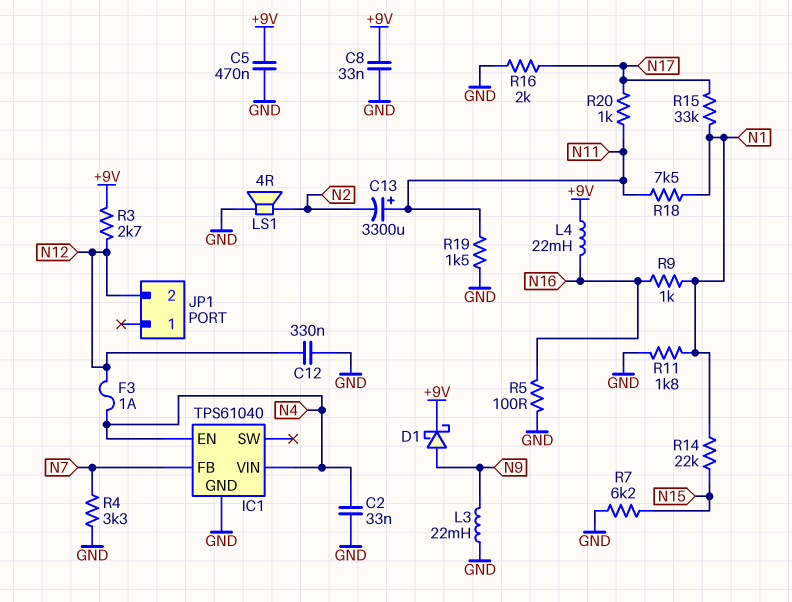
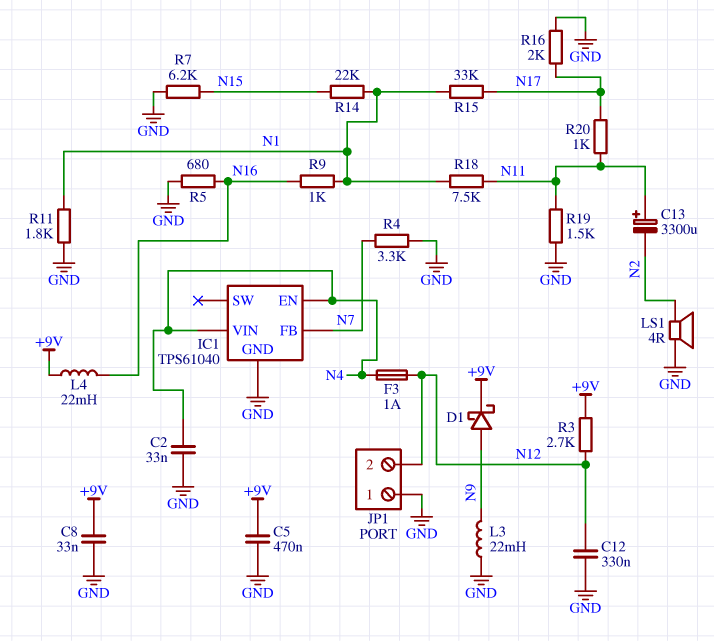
JP1 pin 1: none -> GND
R5: 100 (GND, N16) -> 680 (GND, N16)

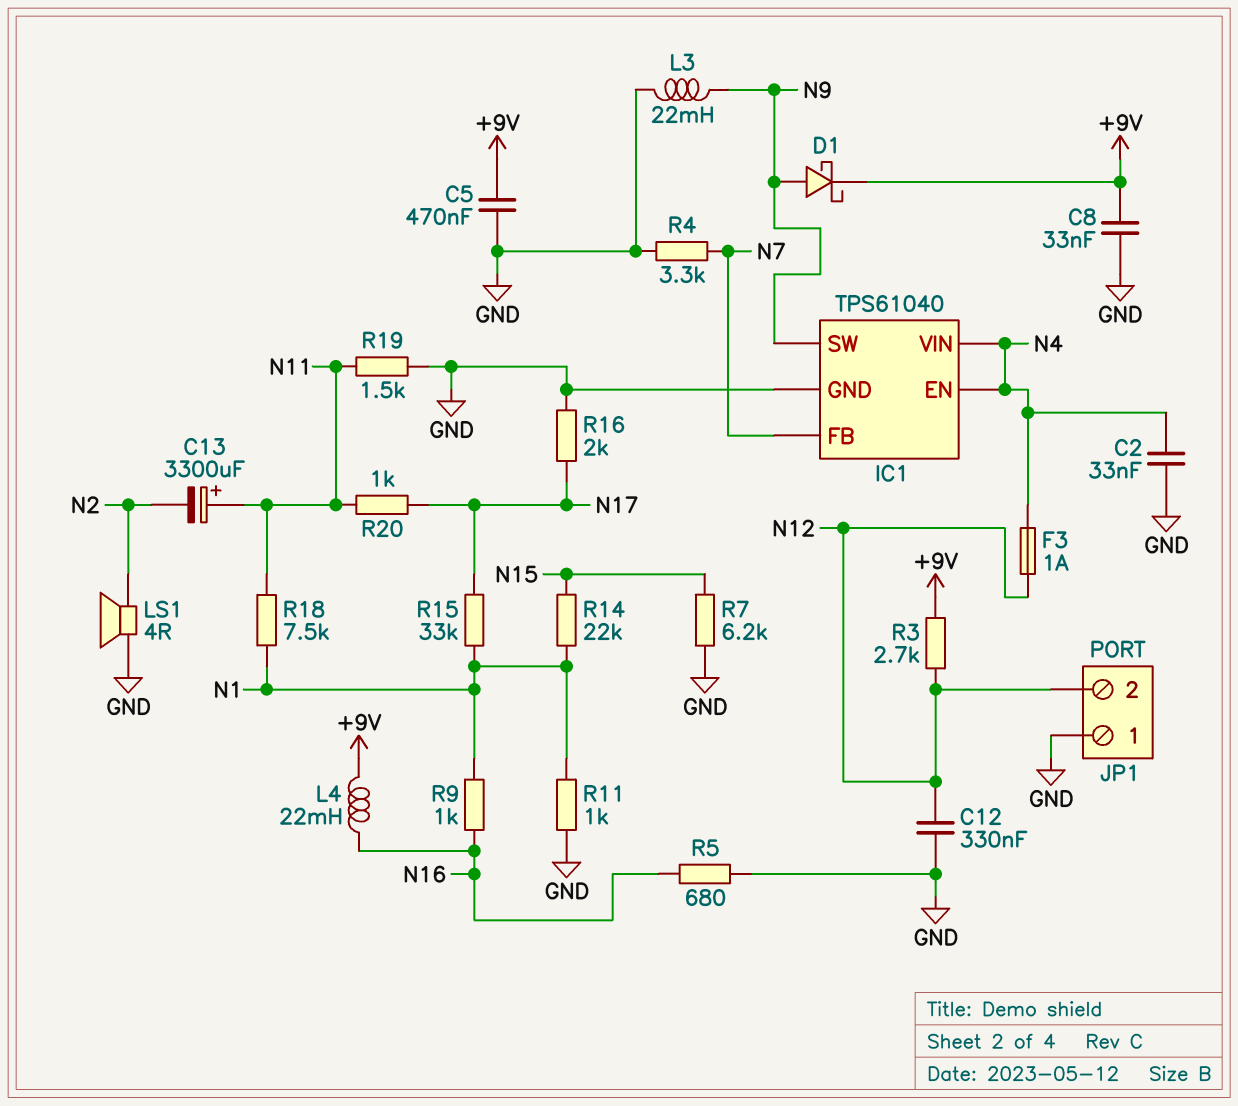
IC1 pin SW: none -> N9
R11: 1.8k (GND, N1) -> 1k (GND, N1)

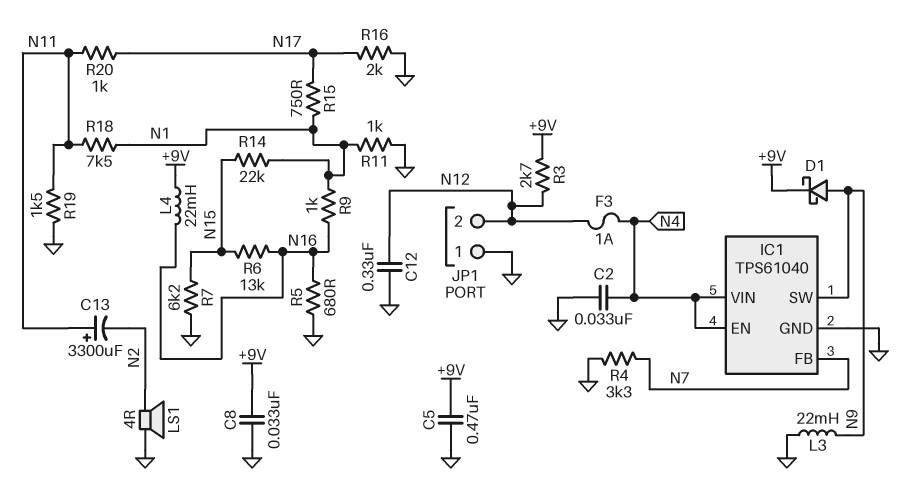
R6: none -> 13k (N15, N16)
R15: 33k (N1, N17) -> 750 (N1, N17)

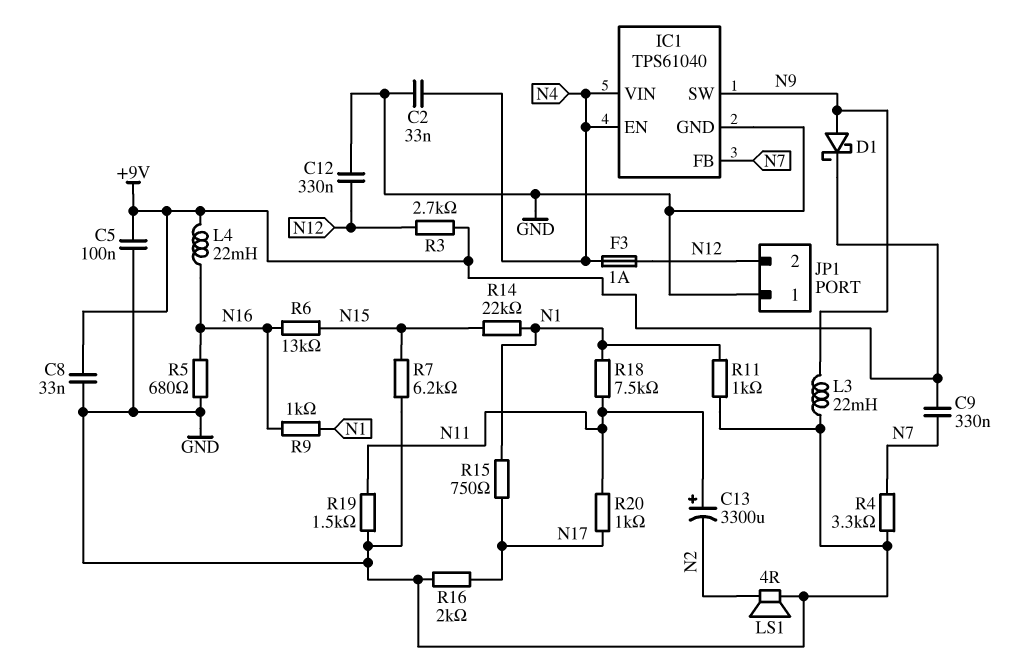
C5: 470nF (+9V, GND) -> 100nF (+9V, GND)
C9: none -> 330nF (+9V, N7)

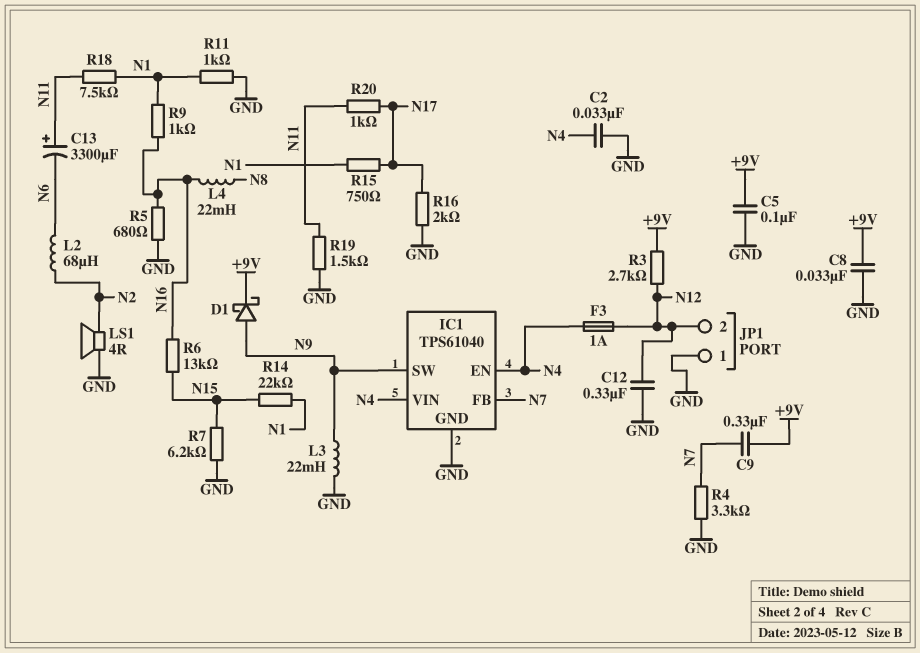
C13: 3300uF (plus N11, minus N2) -> 3300uF (plus N11, minus N6)
L2: none -> 68uH (N2, N6)
L4: 22mH (+9V, N16) -> 22mH (N8, N16)

